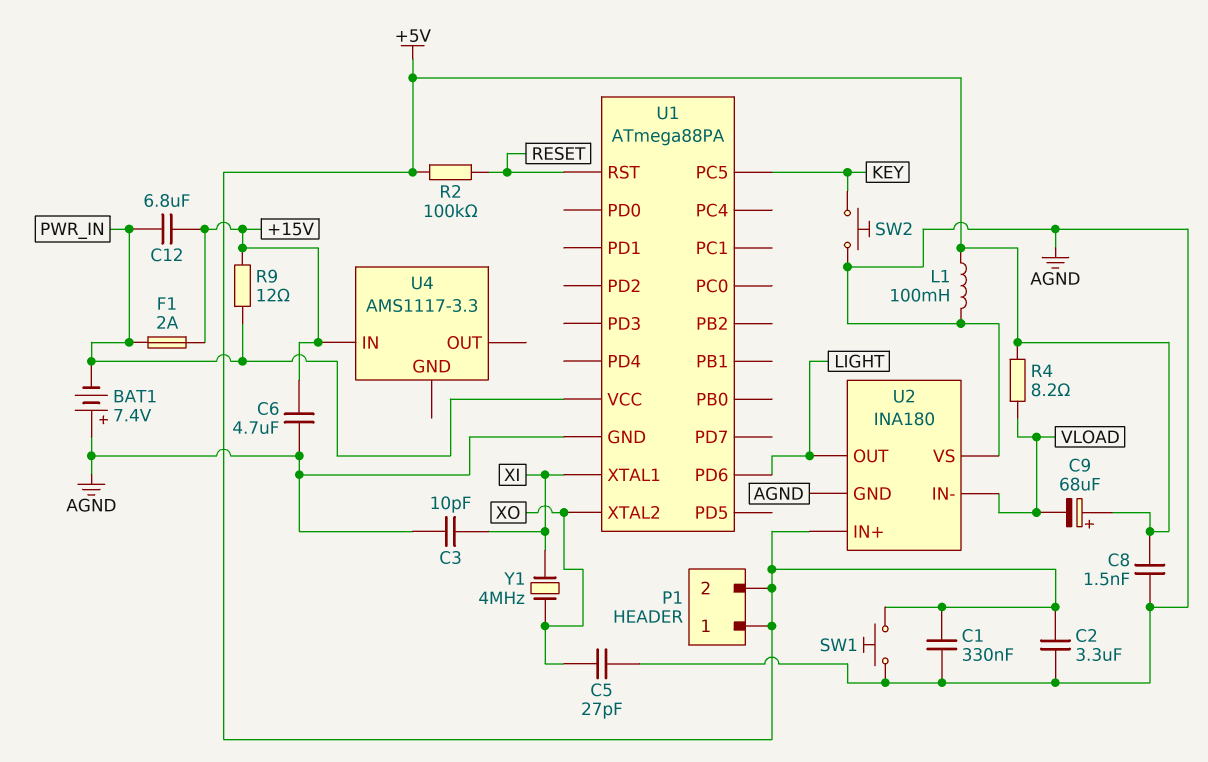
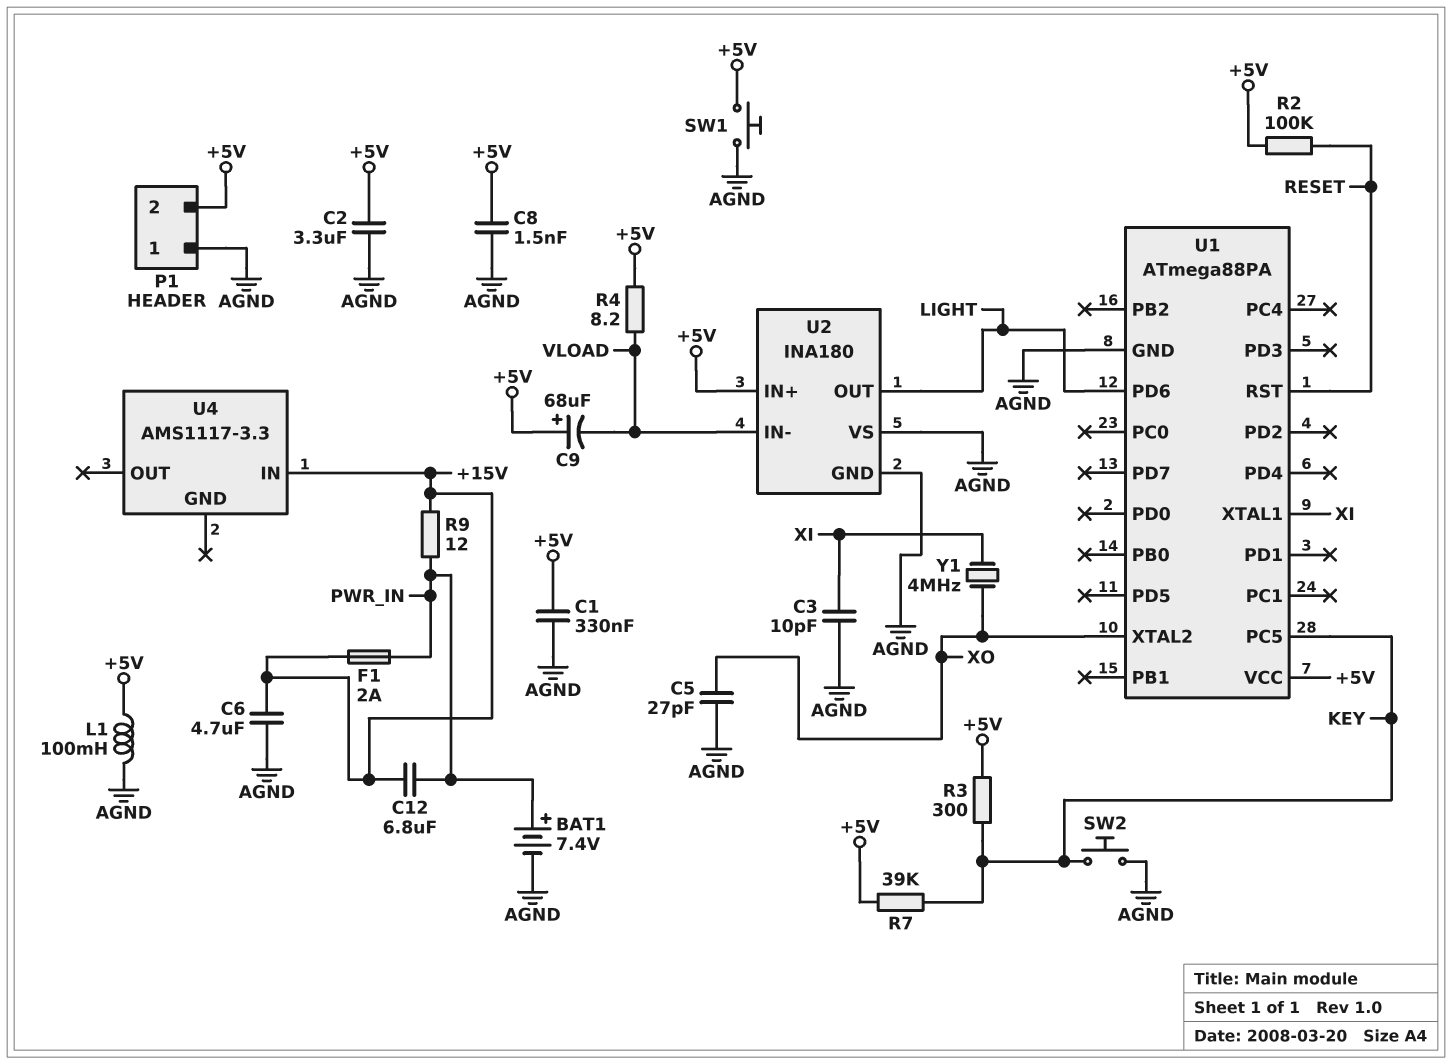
BAT1: 7.4V (plus AGND, minus PWR_IN) -> 7.4V (plus PWR_IN, minus AGND)
P1 pin 1: +5V -> AGND
R3: none -> 300 (+5V, KEY)
R7: none -> 39k (+5V, KEY)
U1 pin VCC: PWR_IN -> +5V

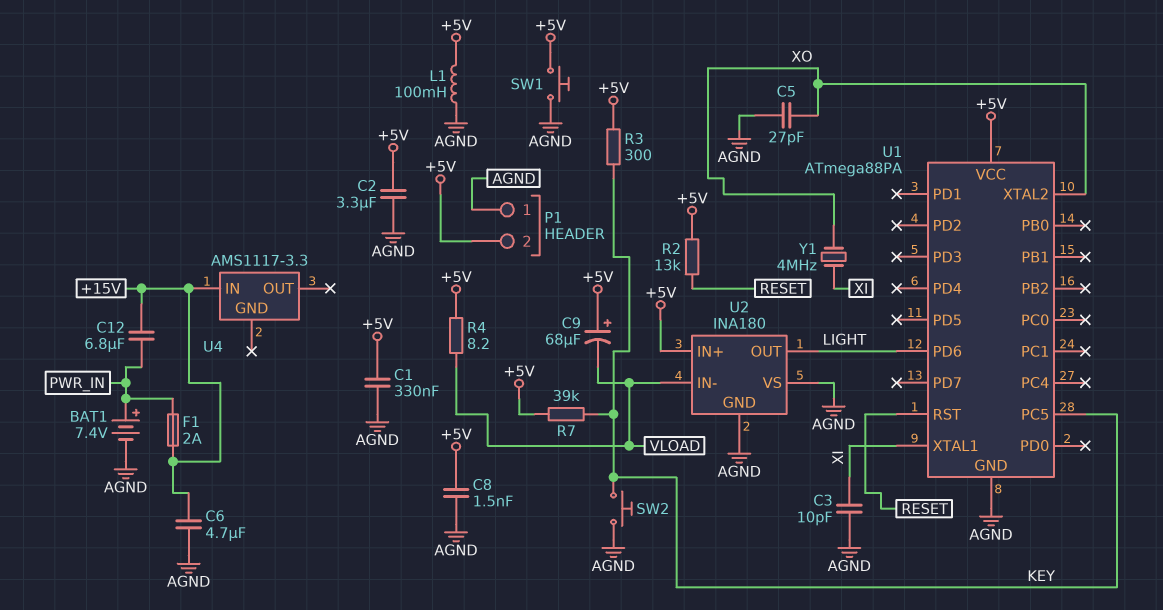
R2: 100k (+5V, RESET) -> 13k (+5V, RESET)
R9: 12 (+15V, PWR_IN) -> none

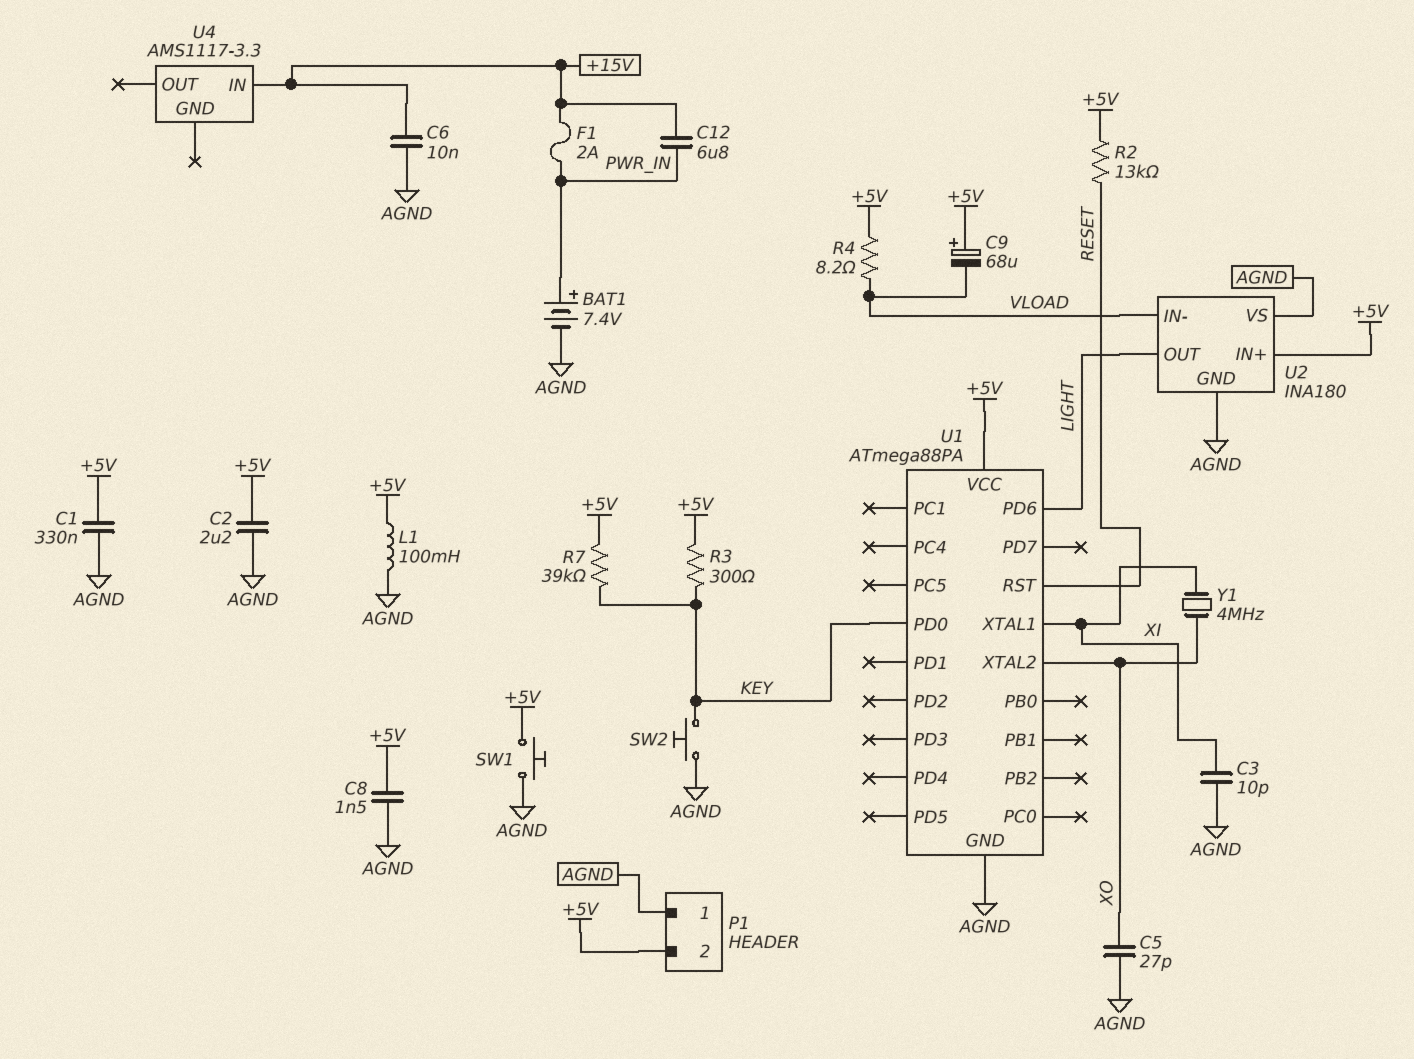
C2: 3.3uF (+5V, AGND) -> 2.2uF (+5V, AGND)
C6: 4.7uF (+15V, AGND) -> 10nF (+15V, AGND)
U1 pin PC5: KEY -> none
U1 pin PD0: none -> KEY

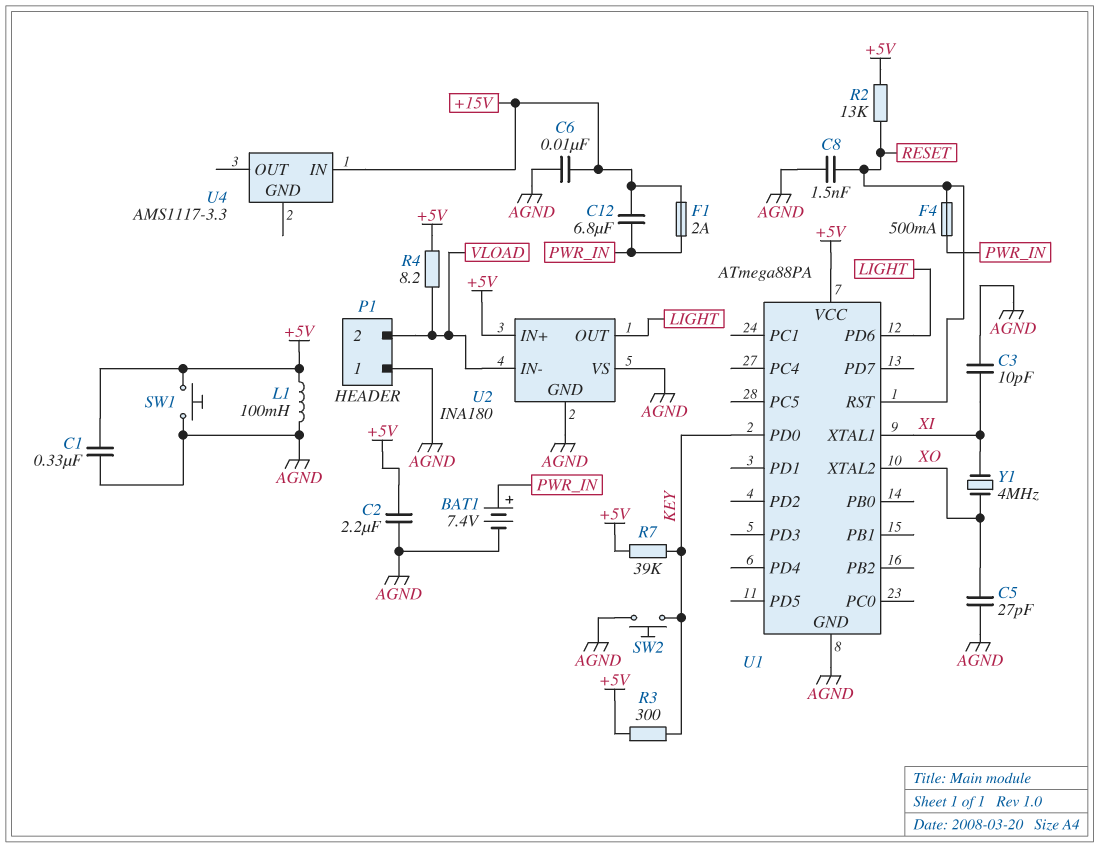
C8: 1.5nF (+5V, AGND) -> 1.5nF (AGND, RESET)
C9: 68uF (plus +5V, minus VLOAD) -> none
F4: none -> 500mA (PWR_IN, RESET)
P1 pin 2: +5V -> VLOAD

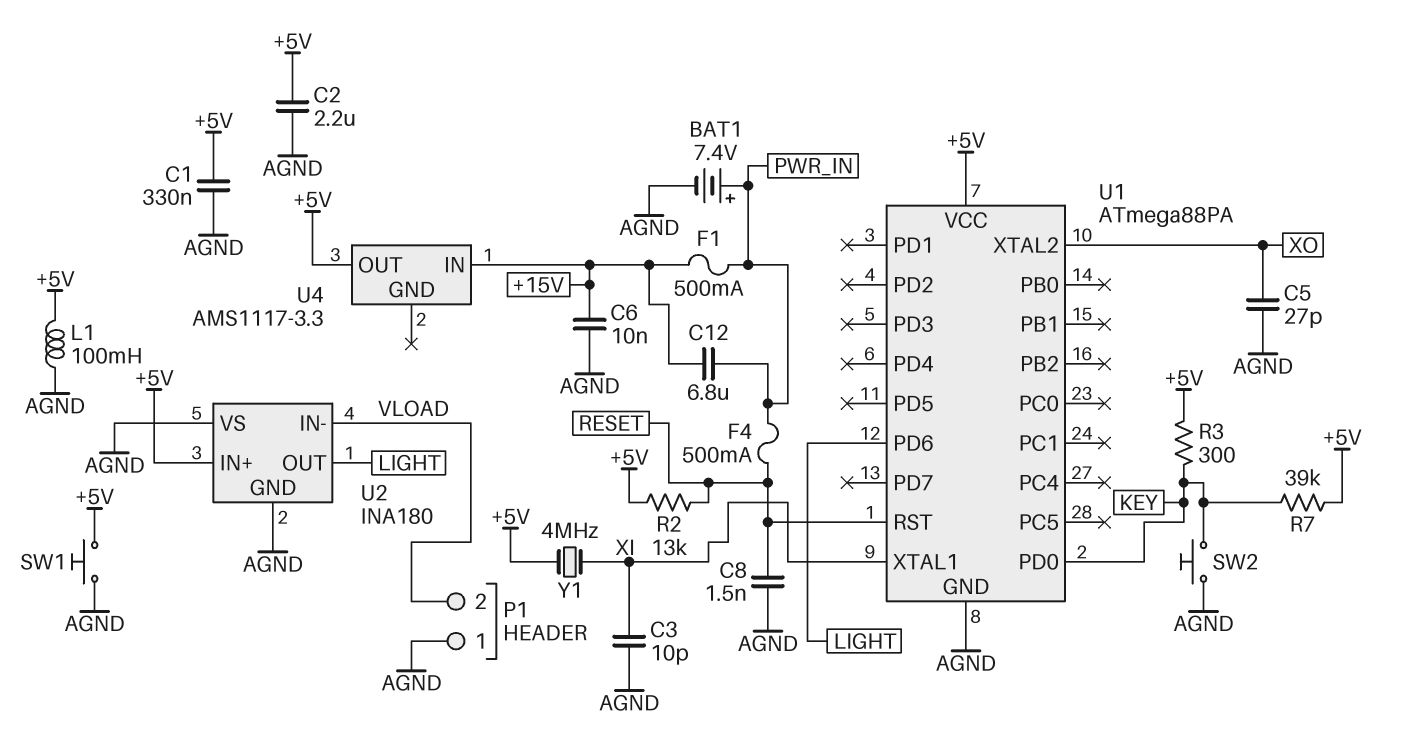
F1: 2A (+15V, PWR_IN) -> 500mA (+15V, PWR_IN)
R4: 8.2 (+5V, VLOAD) -> none
U4 pin OUT: none -> +5V
Y1: 4MHz (XI, XO) -> 4MHz (+5V, XI)

